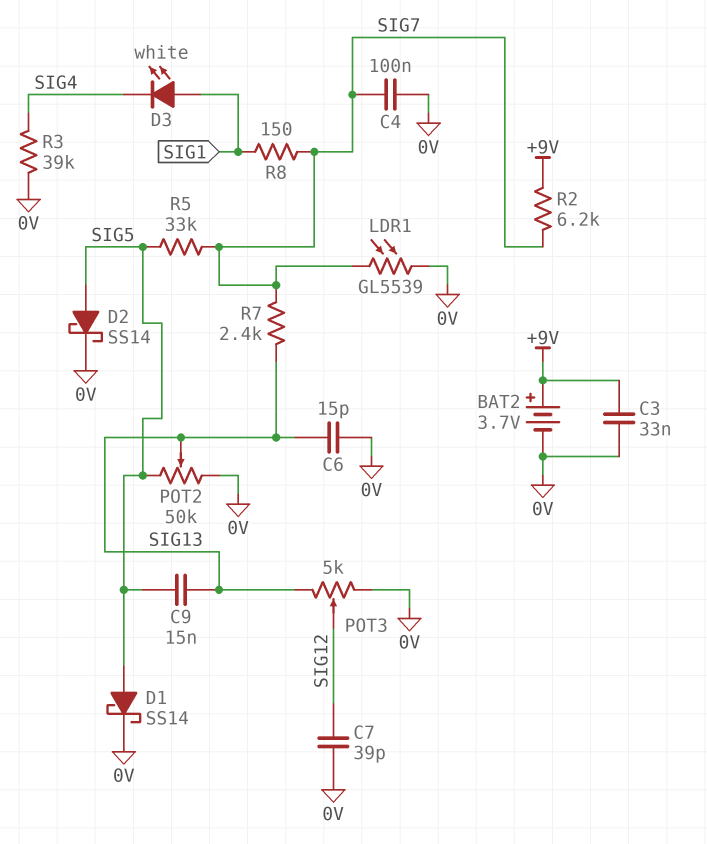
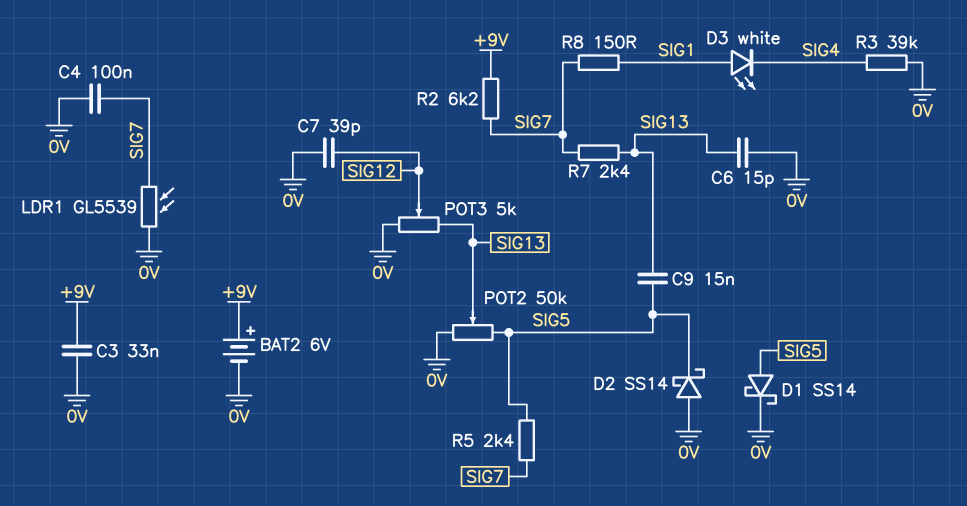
BAT2: 3.7V (plus +9V, minus 0V) -> 6V (plus +9V, minus 0V)
D2: schottky SS14 (A SIG5, K 0V) -> schottky SS14 (A 0V, K SIG5)
R5: 33k (SIG5, SIG7) -> 2.4k (SIG5, SIG7)

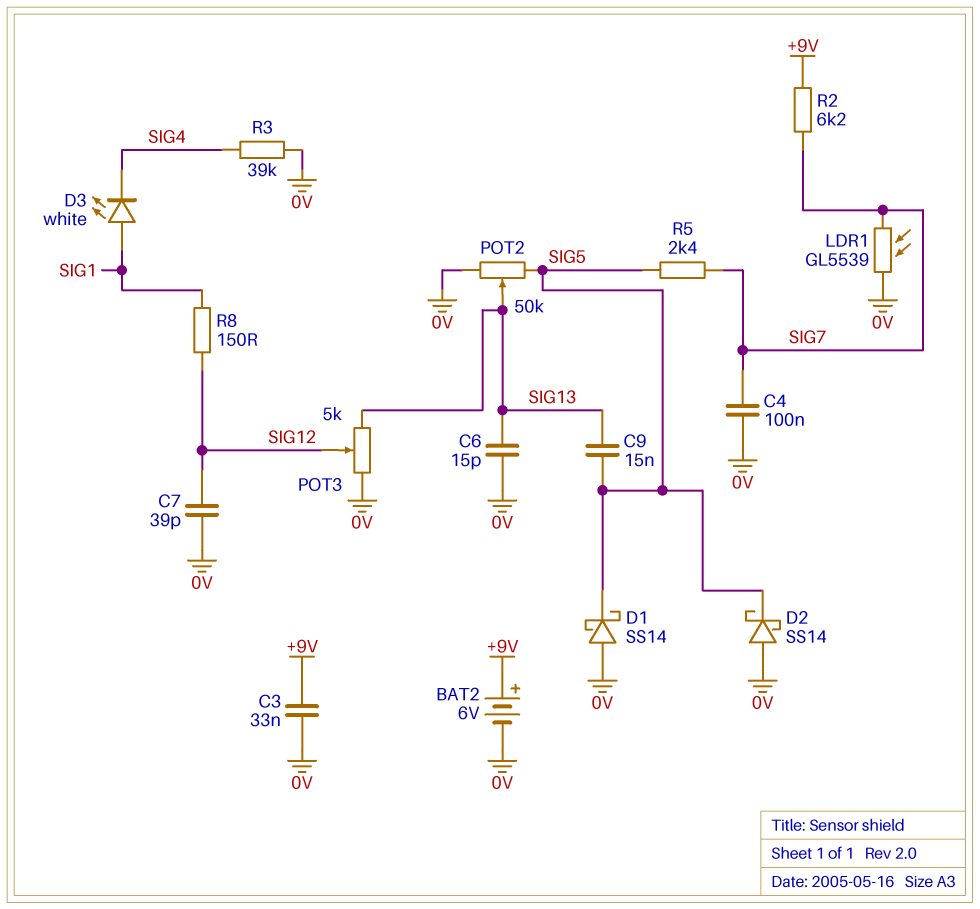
D1: schottky SS14 (A SIG5, K 0V) -> schottky SS14 (A 0V, K SIG5)
R7: 2.4k (SIG7, SIG13) -> none
R8: 150 (SIG1, SIG7) -> 150 (SIG1, SIG12)

